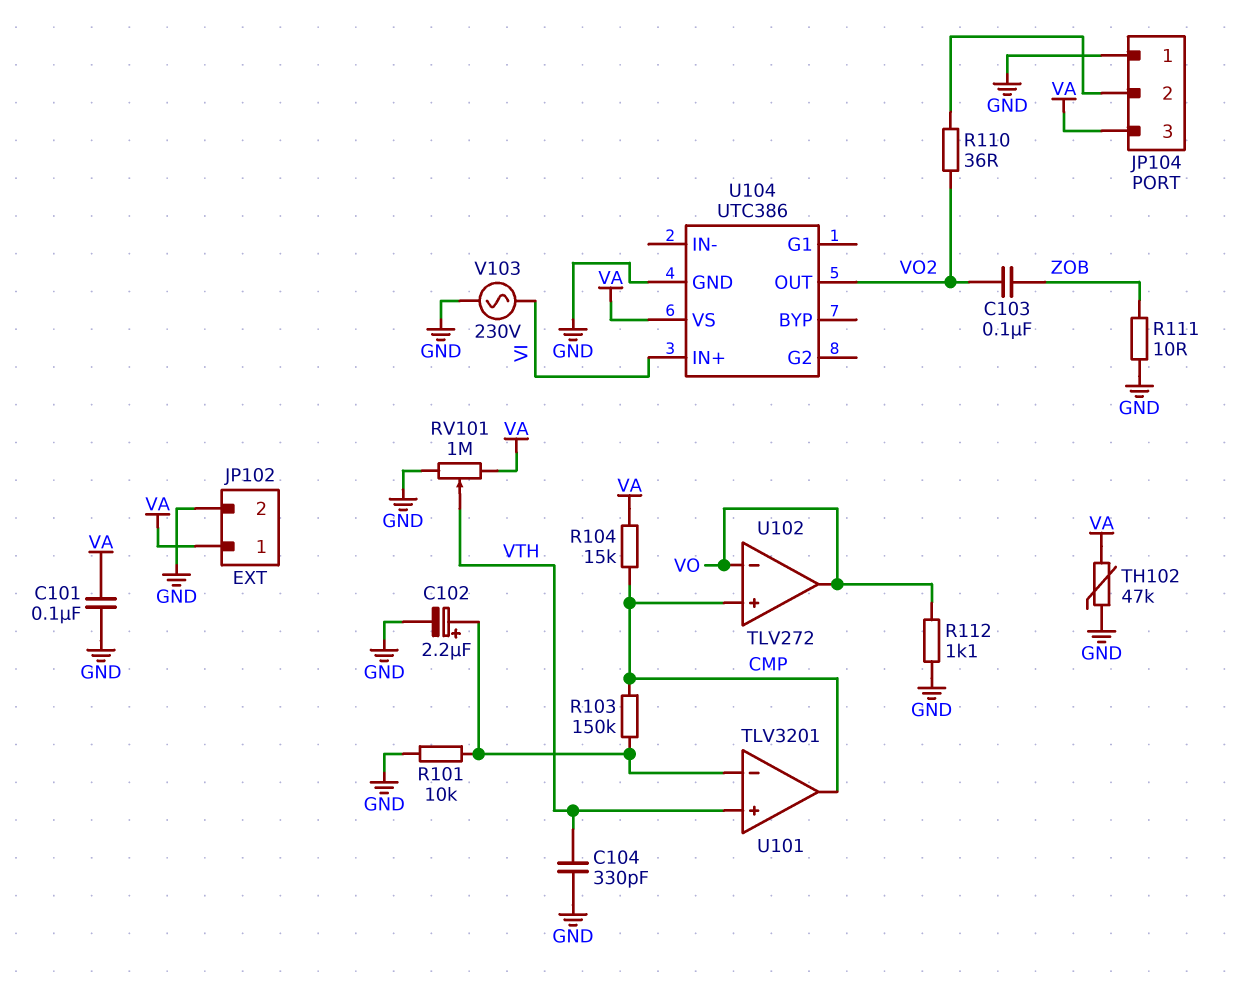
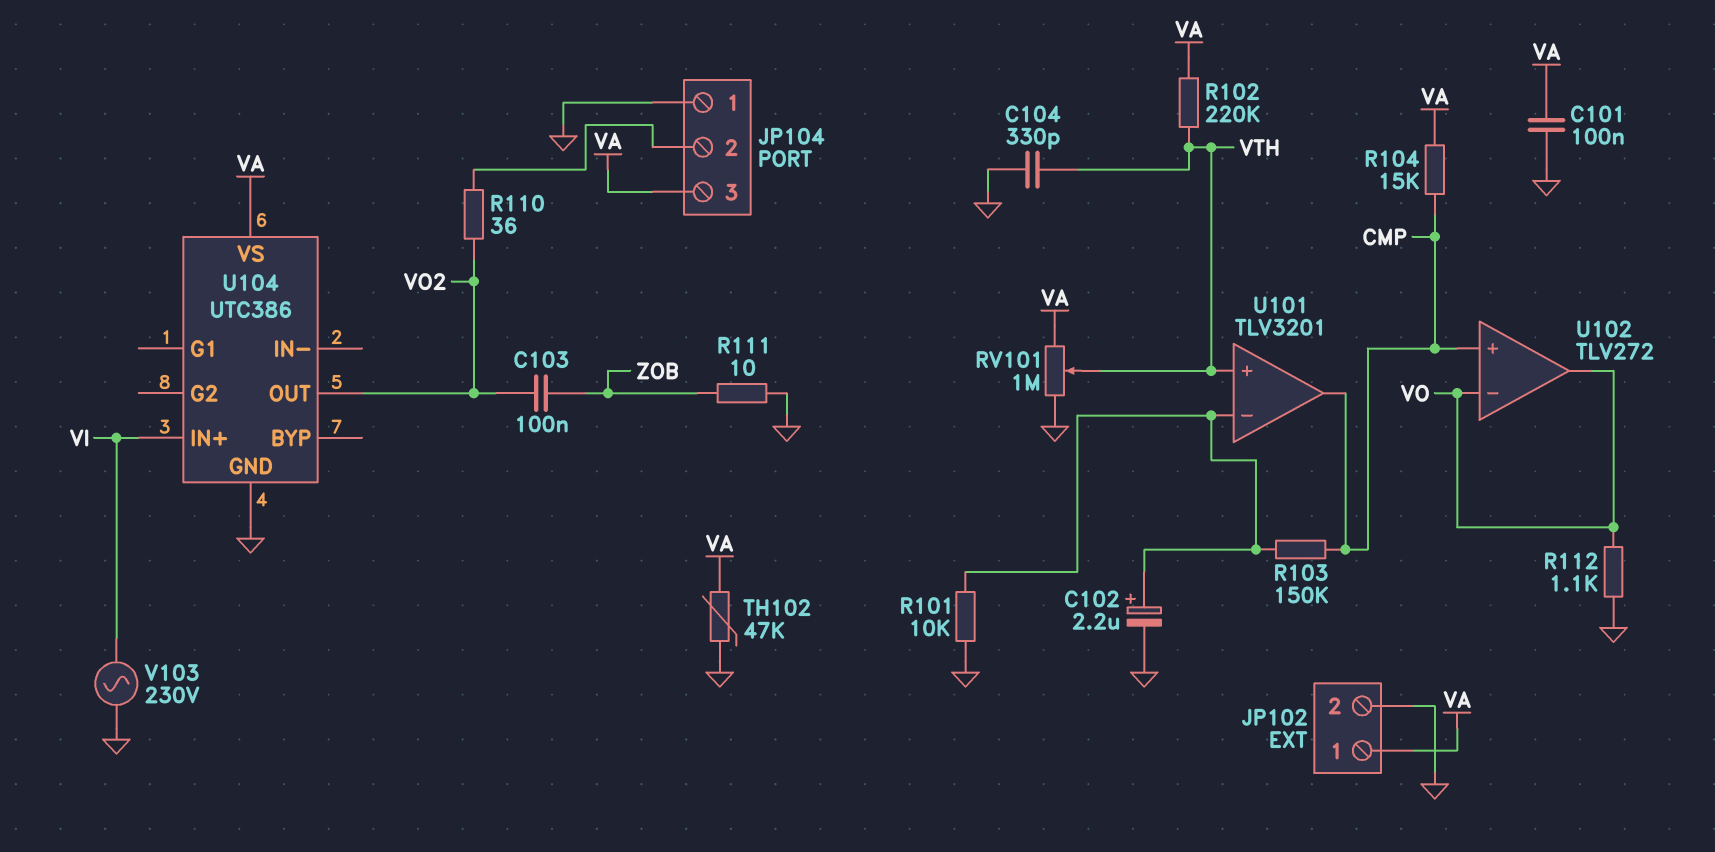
R102: none -> 220k (VA, VTH)

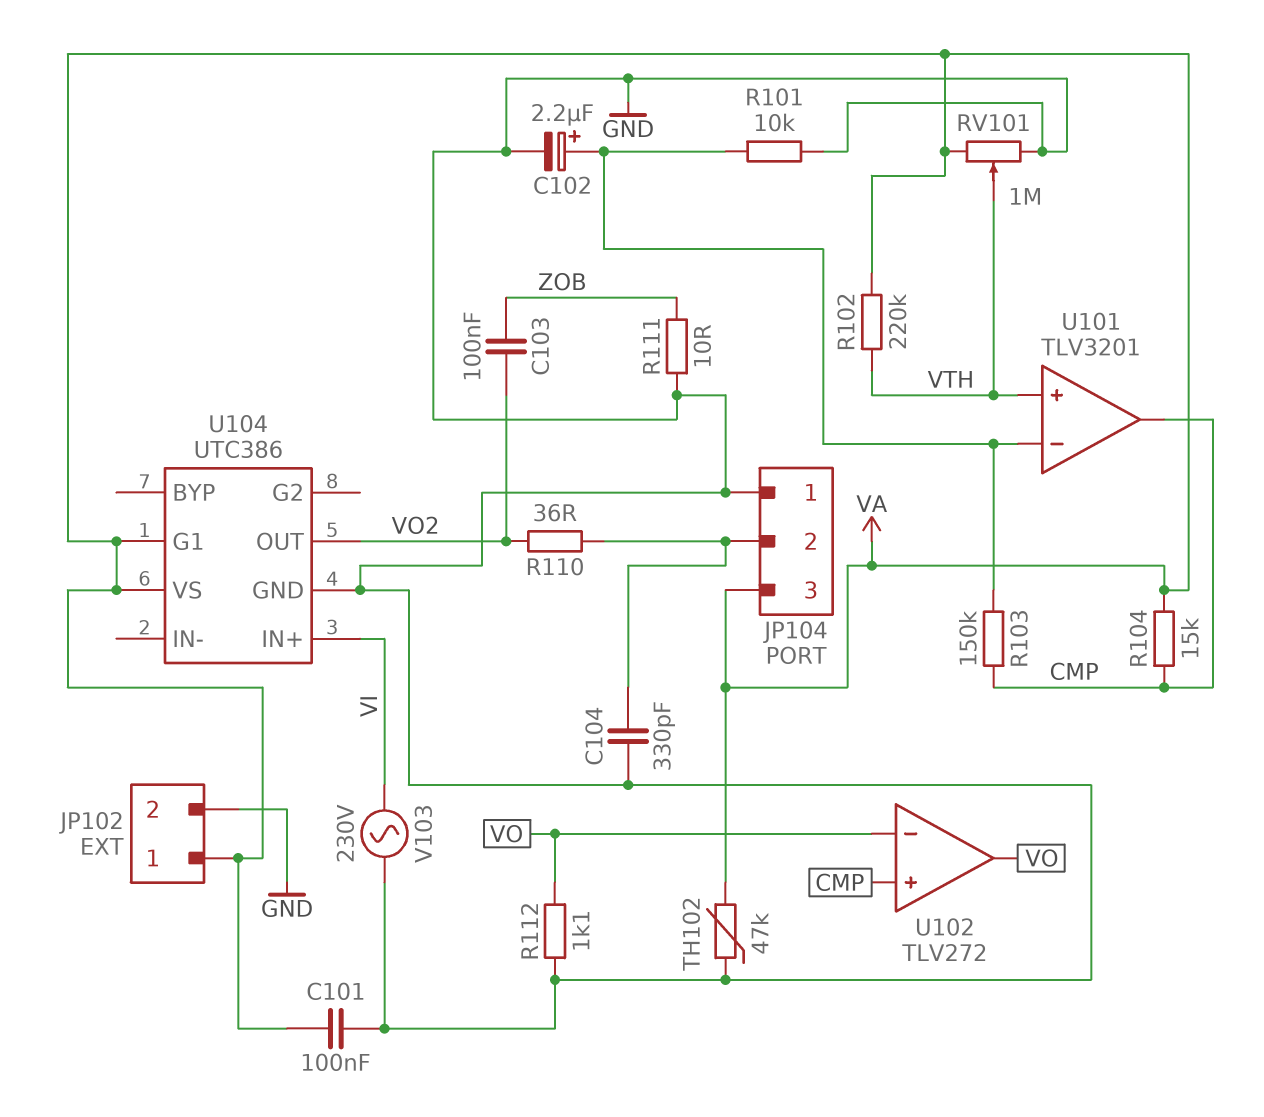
C104: 330pF (GND, VTH) -> 330pF (GND, JP104/2)
U104 pin G1: none -> VA

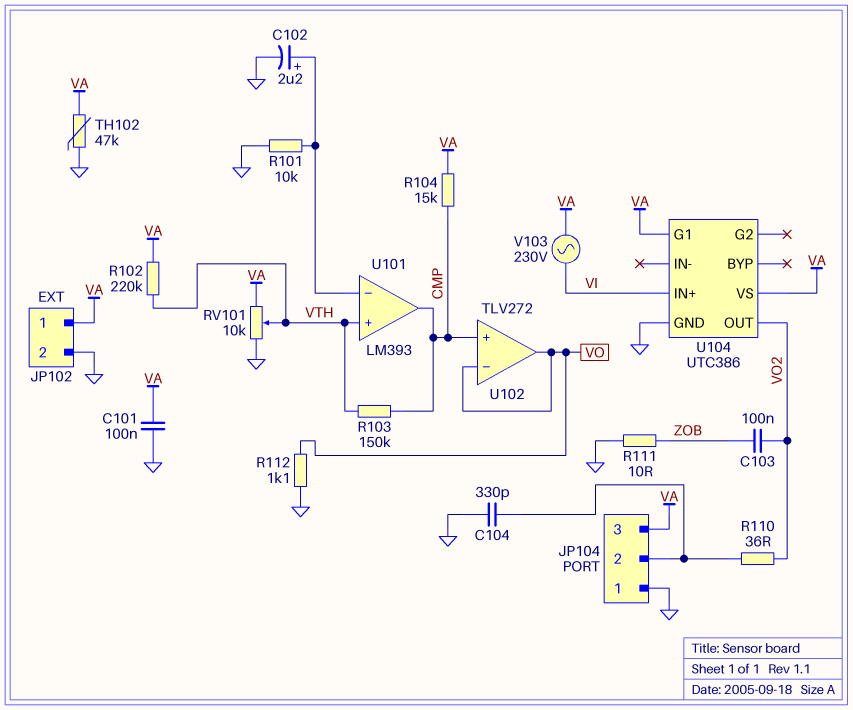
R103: 150k (CMP, U101/in-) -> 150k (CMP, VTH)
RV101: 1M (GND, VA, wiper VTH) -> 10k (GND, VA, wiper VTH)
U101: TLV3201 -> LM393
V103: AC 230V (GND, VI) -> AC 230V (VA, VI)

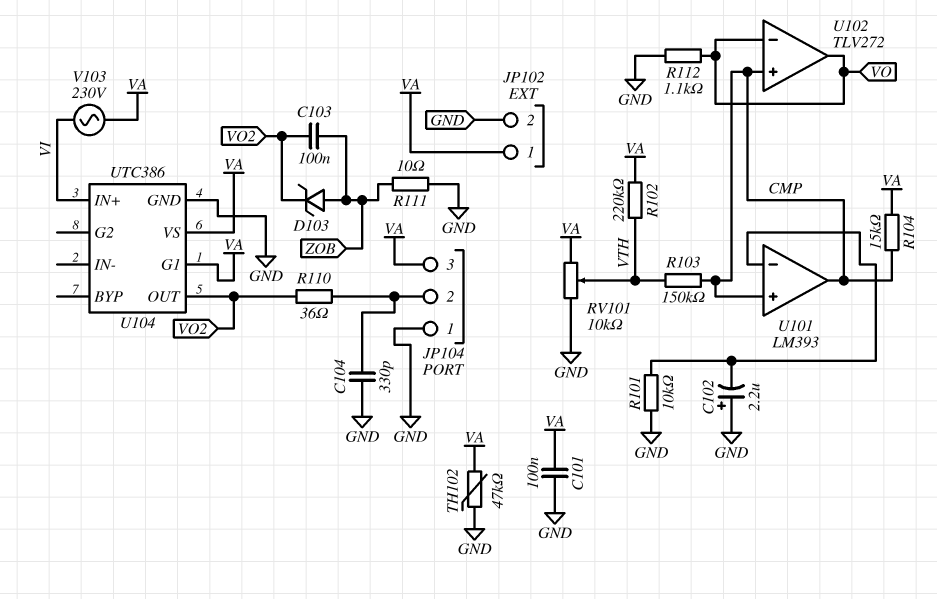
C102: 2.2uF (plus U101/in-, minus GND) -> 2.2uF (plus GND, minus U101/in-)
D103: none -> zener (A ZOB, K VO2)
U101 pin in+: VTH -> CMP

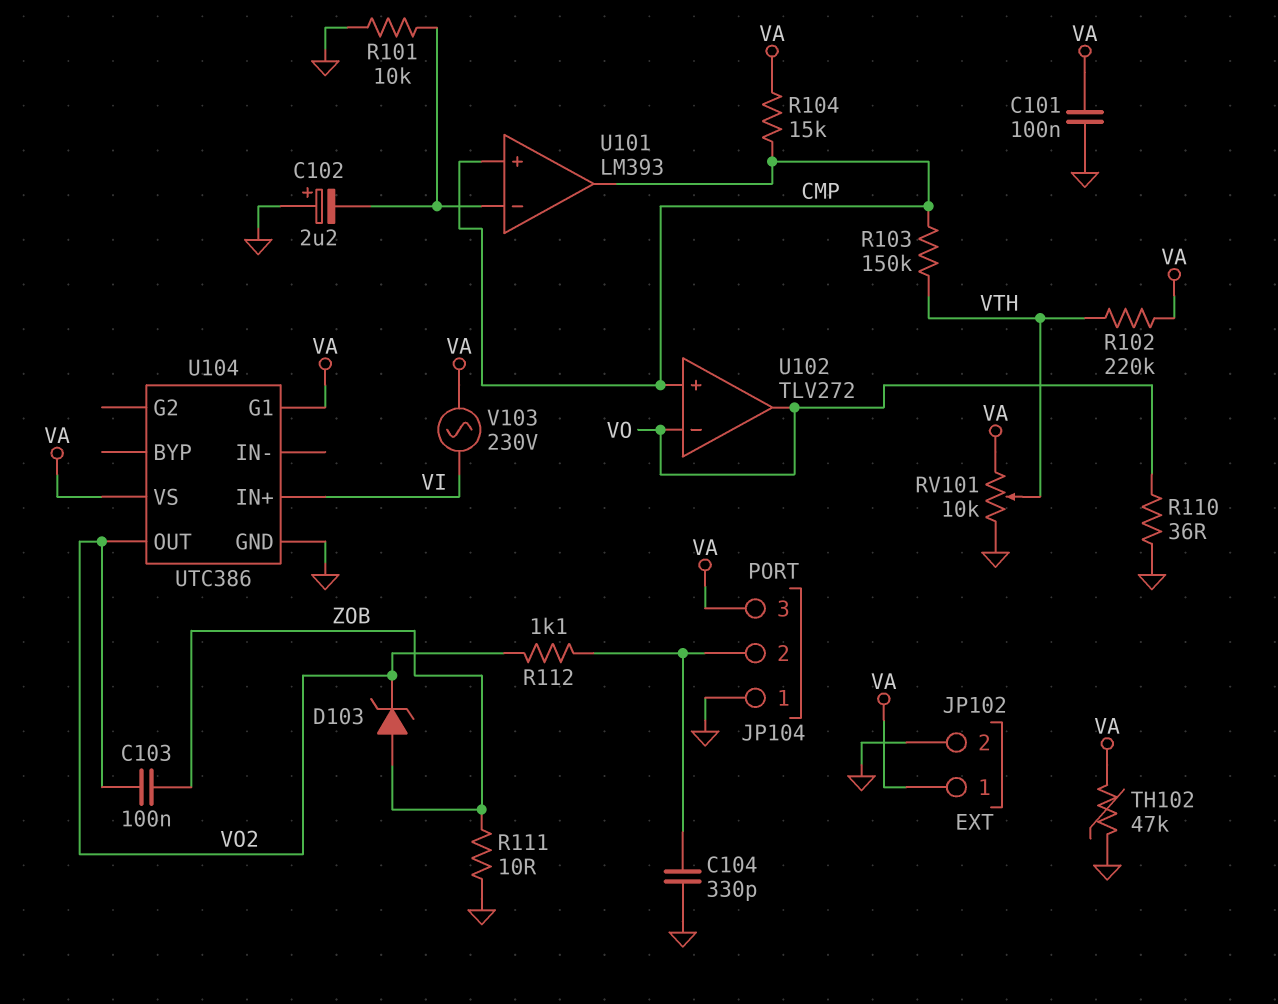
R110: 36 (JP104/2, VO2) -> 36 (GND, VO)
R112: 1.1k (GND, VO) -> 1.1k (JP104/2, VO2)

